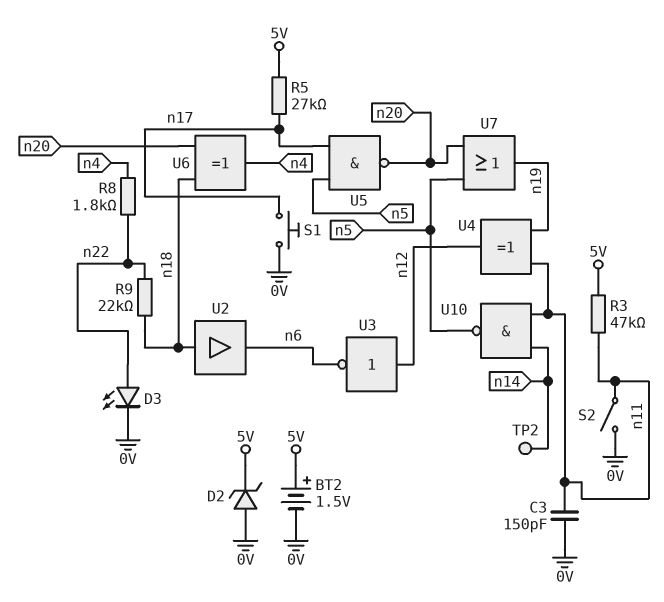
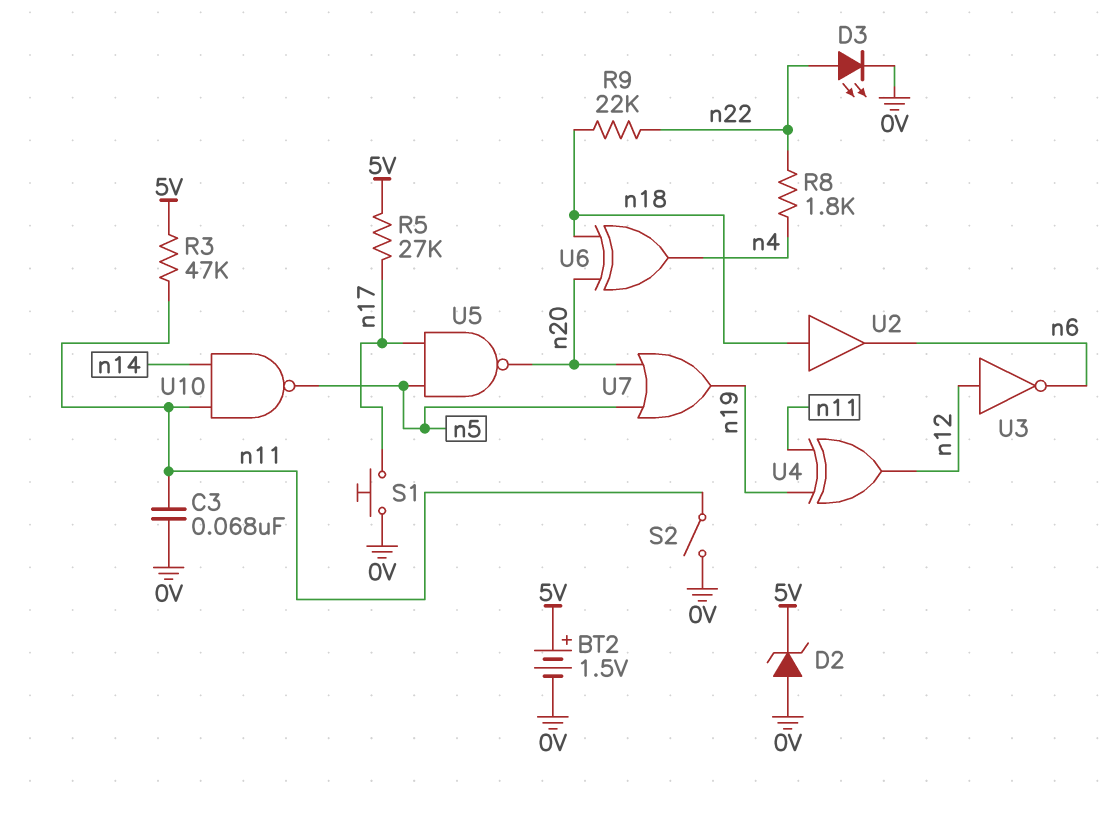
C3: 150pF (0V, n11) -> 68nF (0V, n11)
TP2: test point (n14) -> none

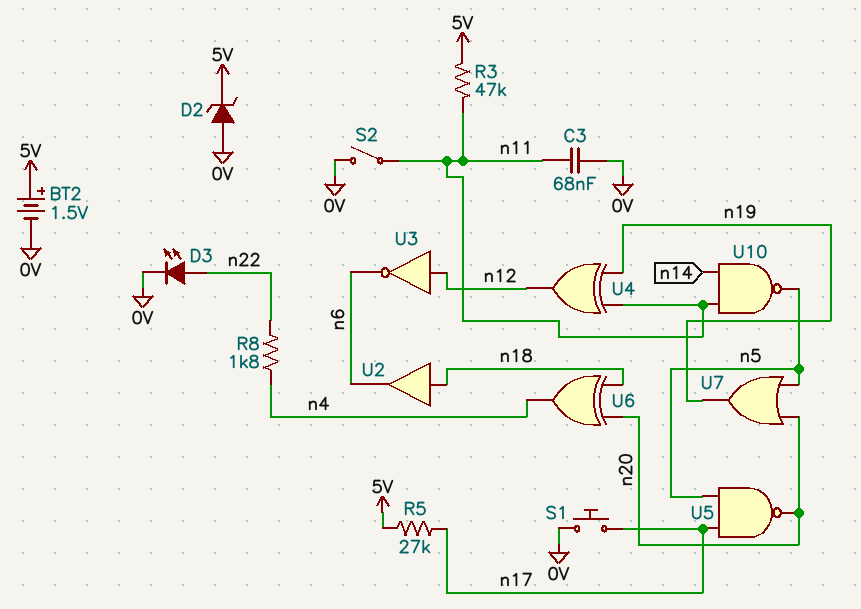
R9: 22k (n18, n22) -> none

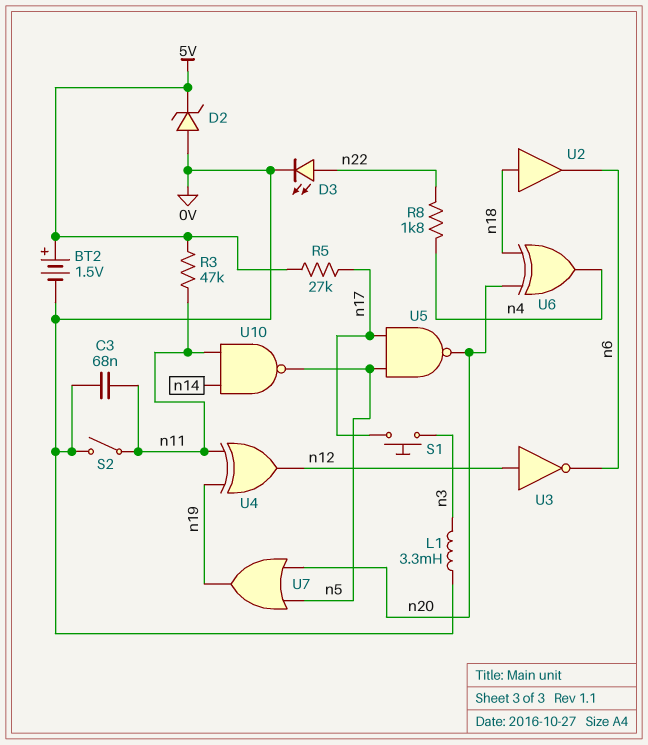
L1: none -> 3.3mH (0V, n3)
S1: button (0V, n17) -> button (n3, n17)

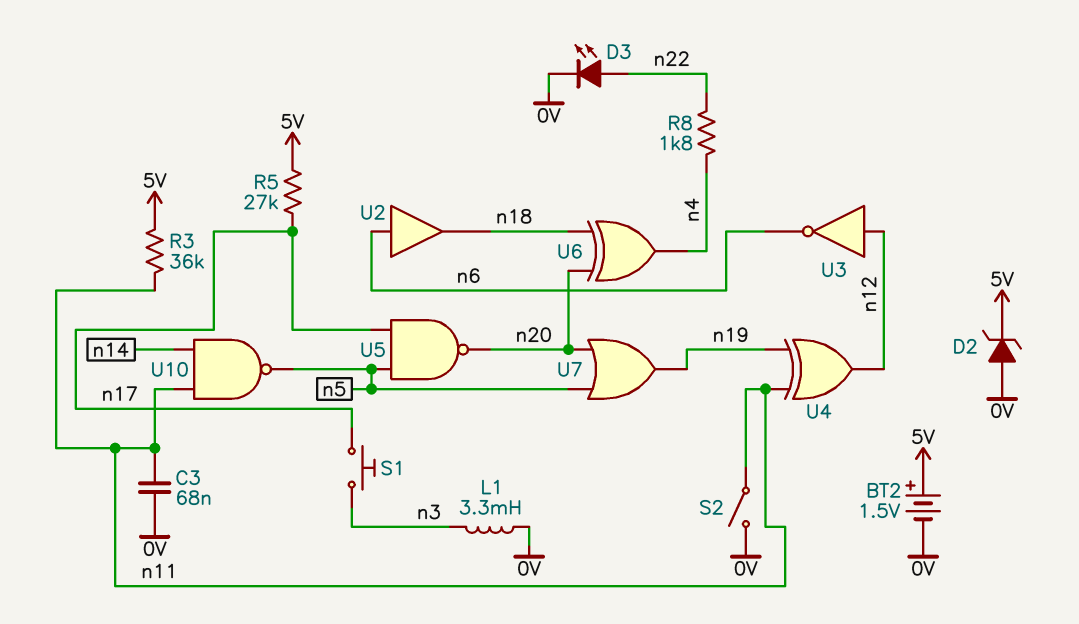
R3: 47k (5V, n11) -> 36k (5V, n11)
U2: buffer (in n18, out n6) -> buffer (in n6, out n18)

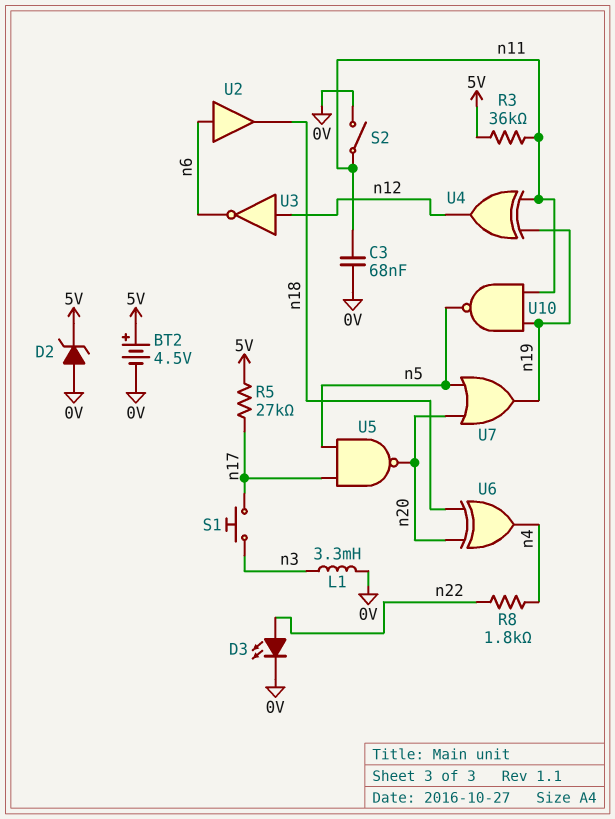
BT2: 1.5V (plus 5V, minus 0V) -> 4.5V (plus 5V, minus 0V)
U10: NAND (in n11, in n14, out n5) -> NAND (in n11, in n19, out n5)

